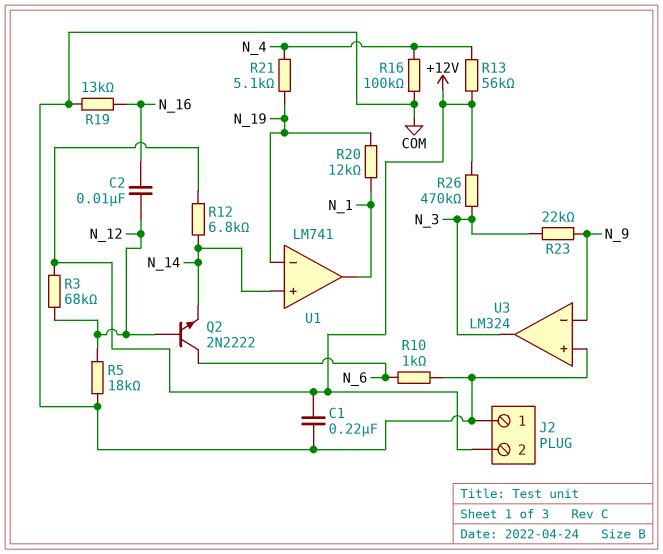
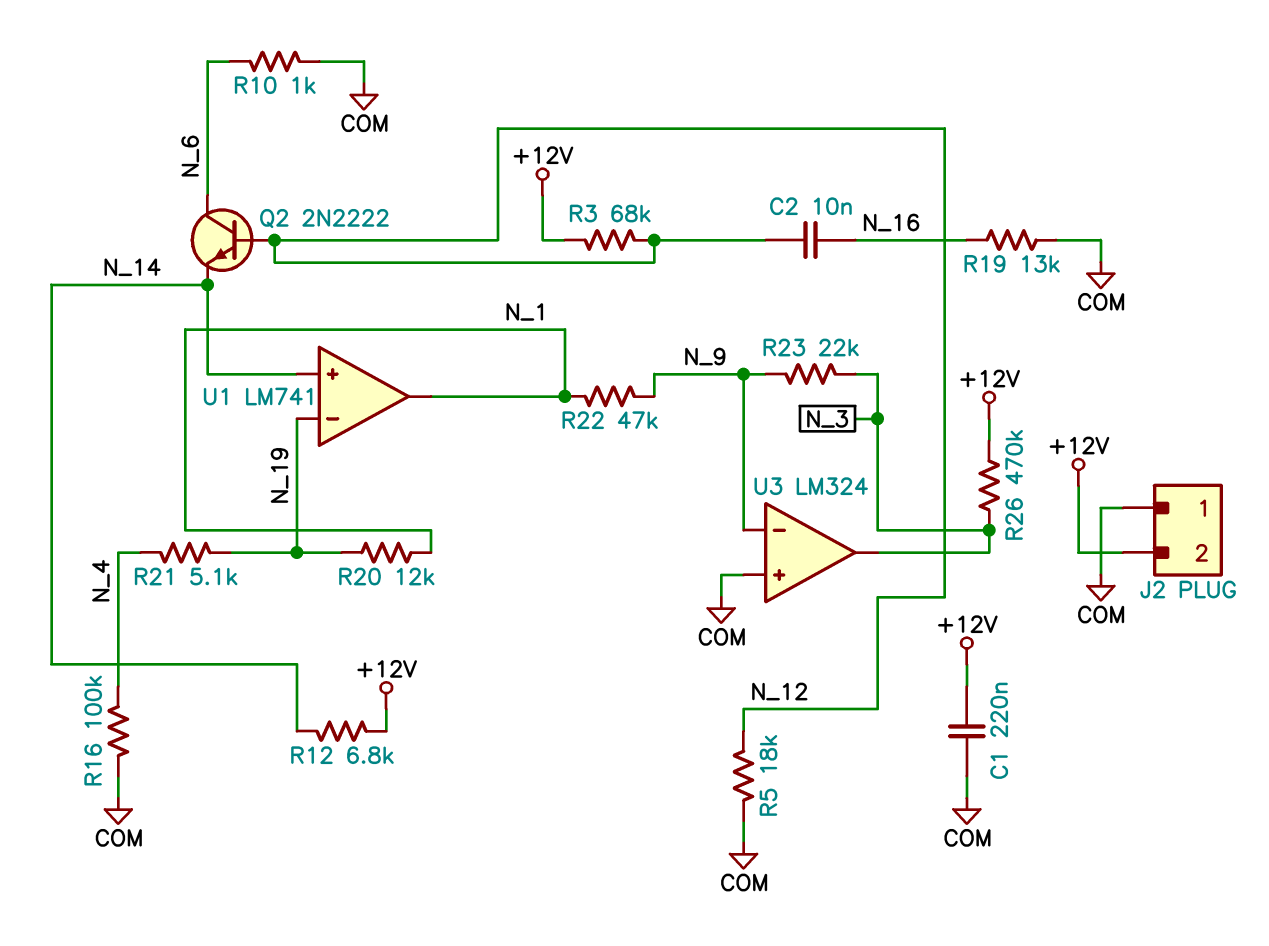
R13: 56k (+12V, N_4) -> none
R22: none -> 47k (N_1, N_9)

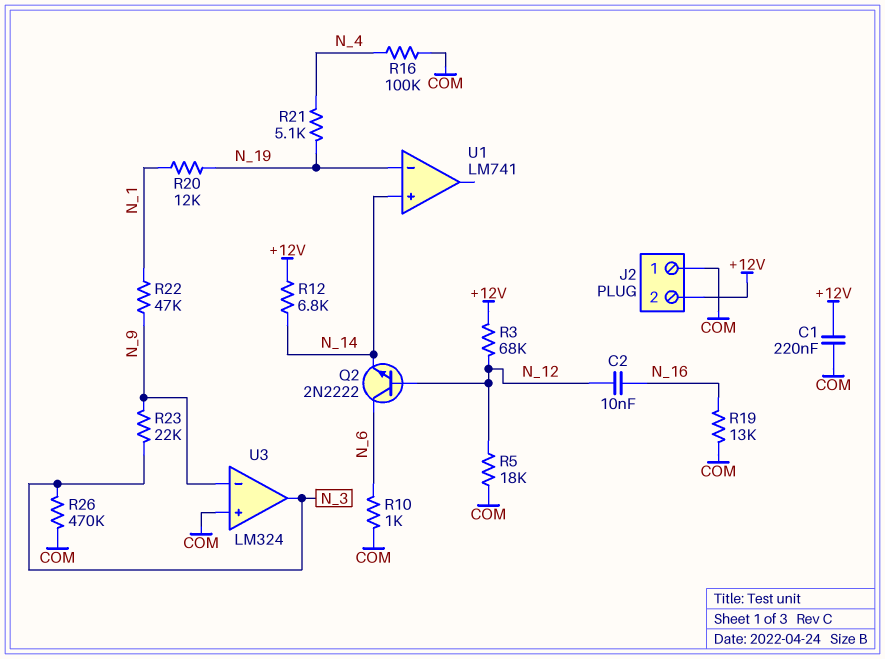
R26: 470k (+12V, N_3) -> 470k (COM, N_3)
U1 pin out: N_1 -> none

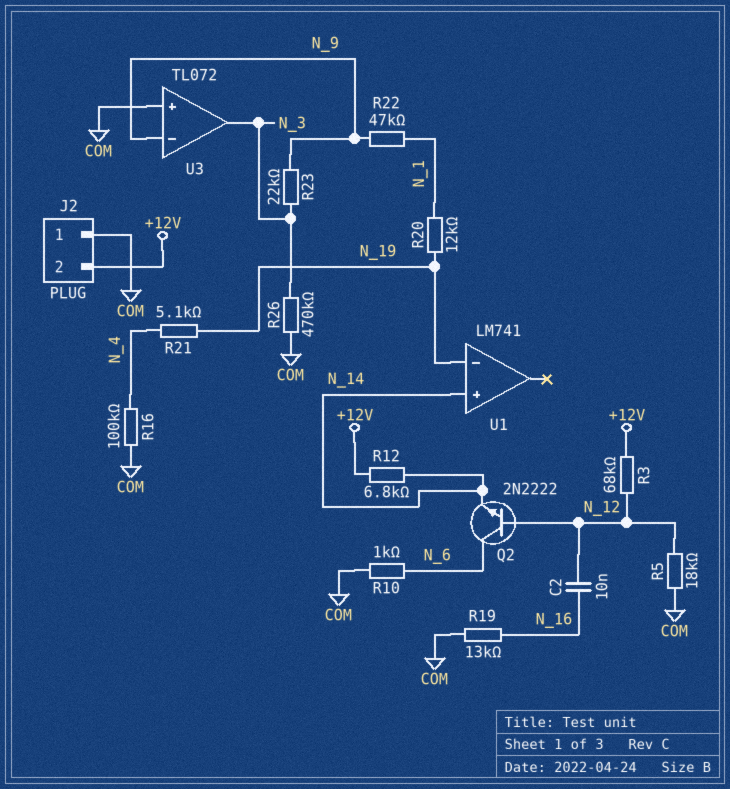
C1: 220nF (+12V, COM) -> none
U3: LM324 -> TL072

